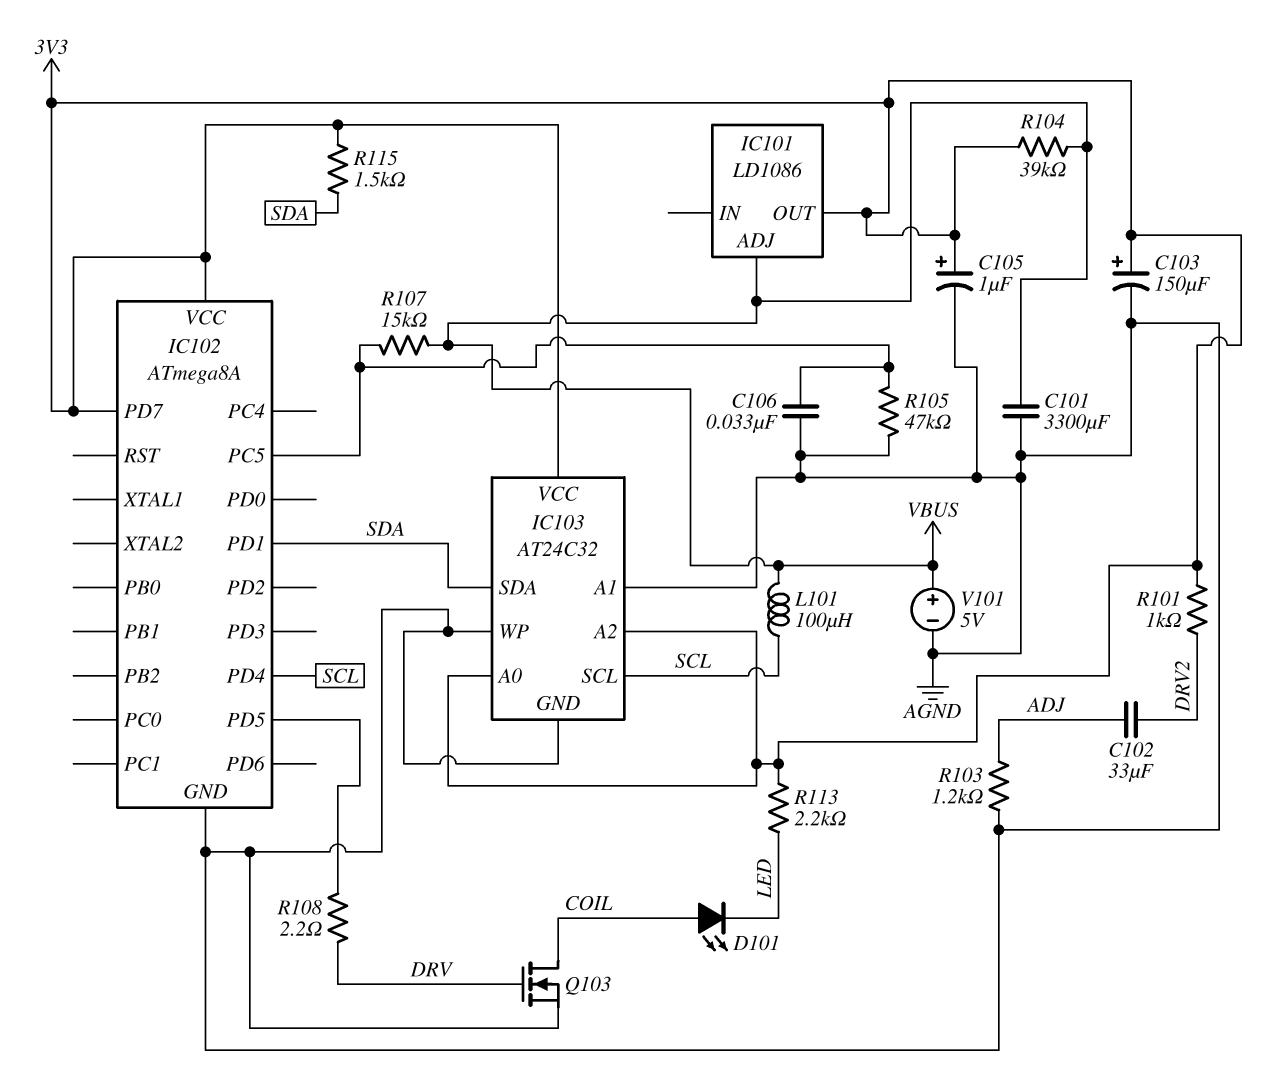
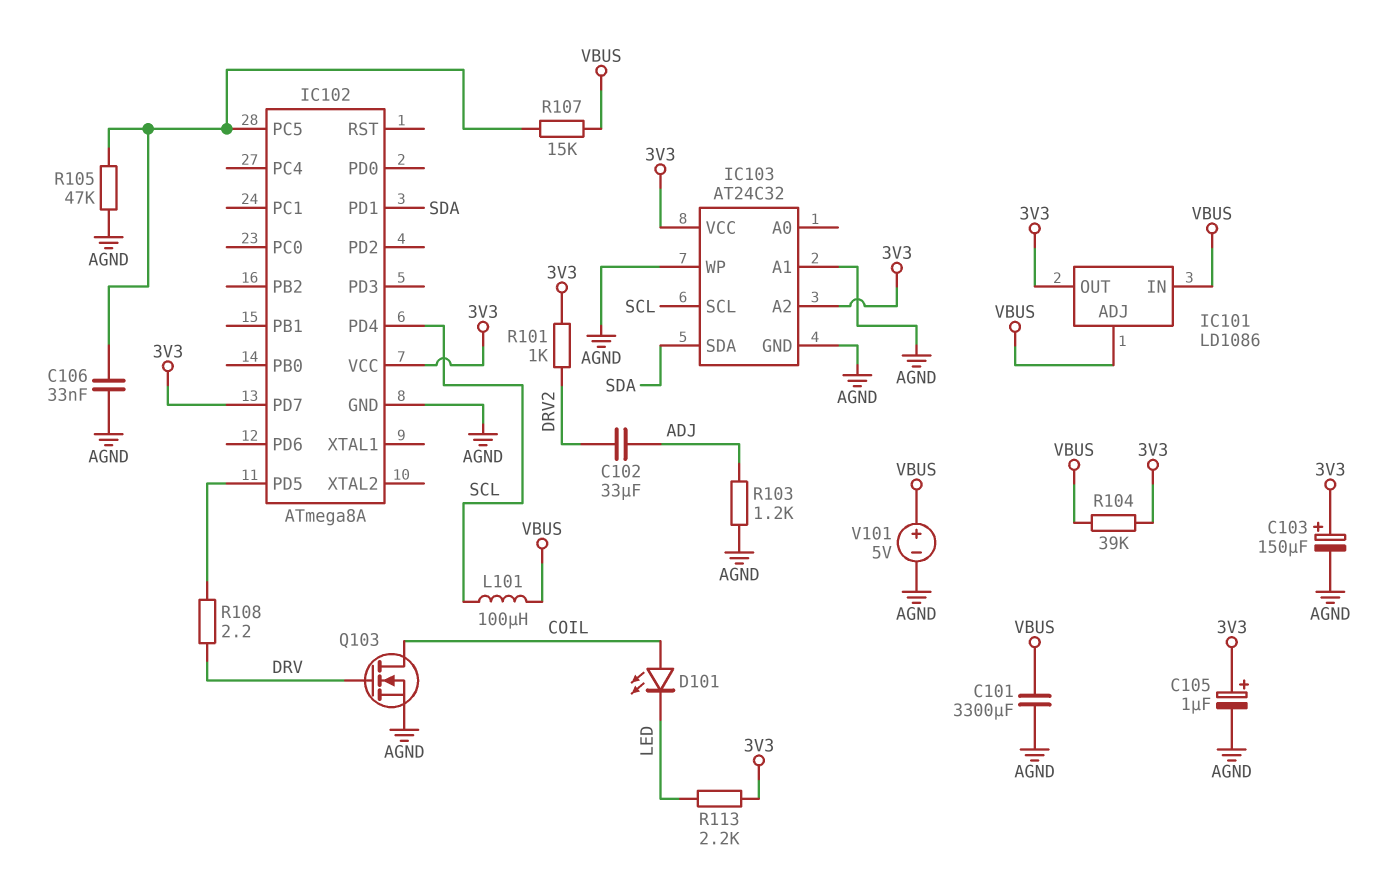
IC101 pin IN: none -> VBUS
IC103 pin A0: 3V3 -> none
R115: 1.5k (3V3, SDA) -> none

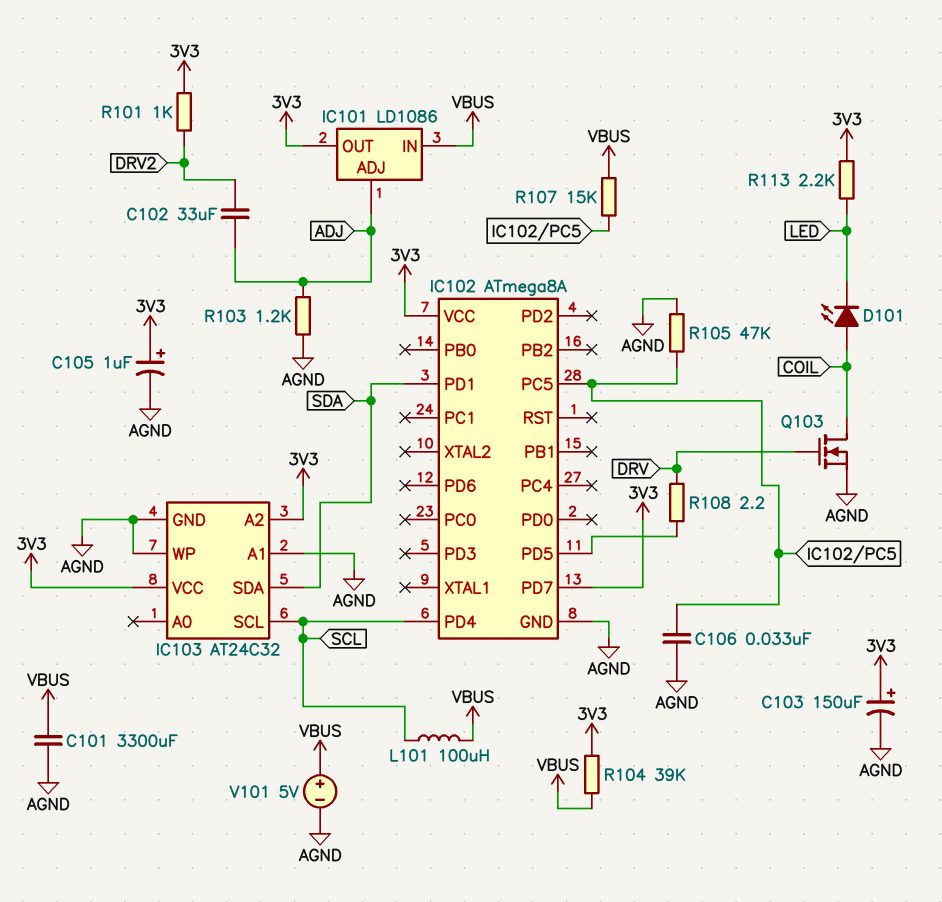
IC101 pin ADJ: VBUS -> ADJ

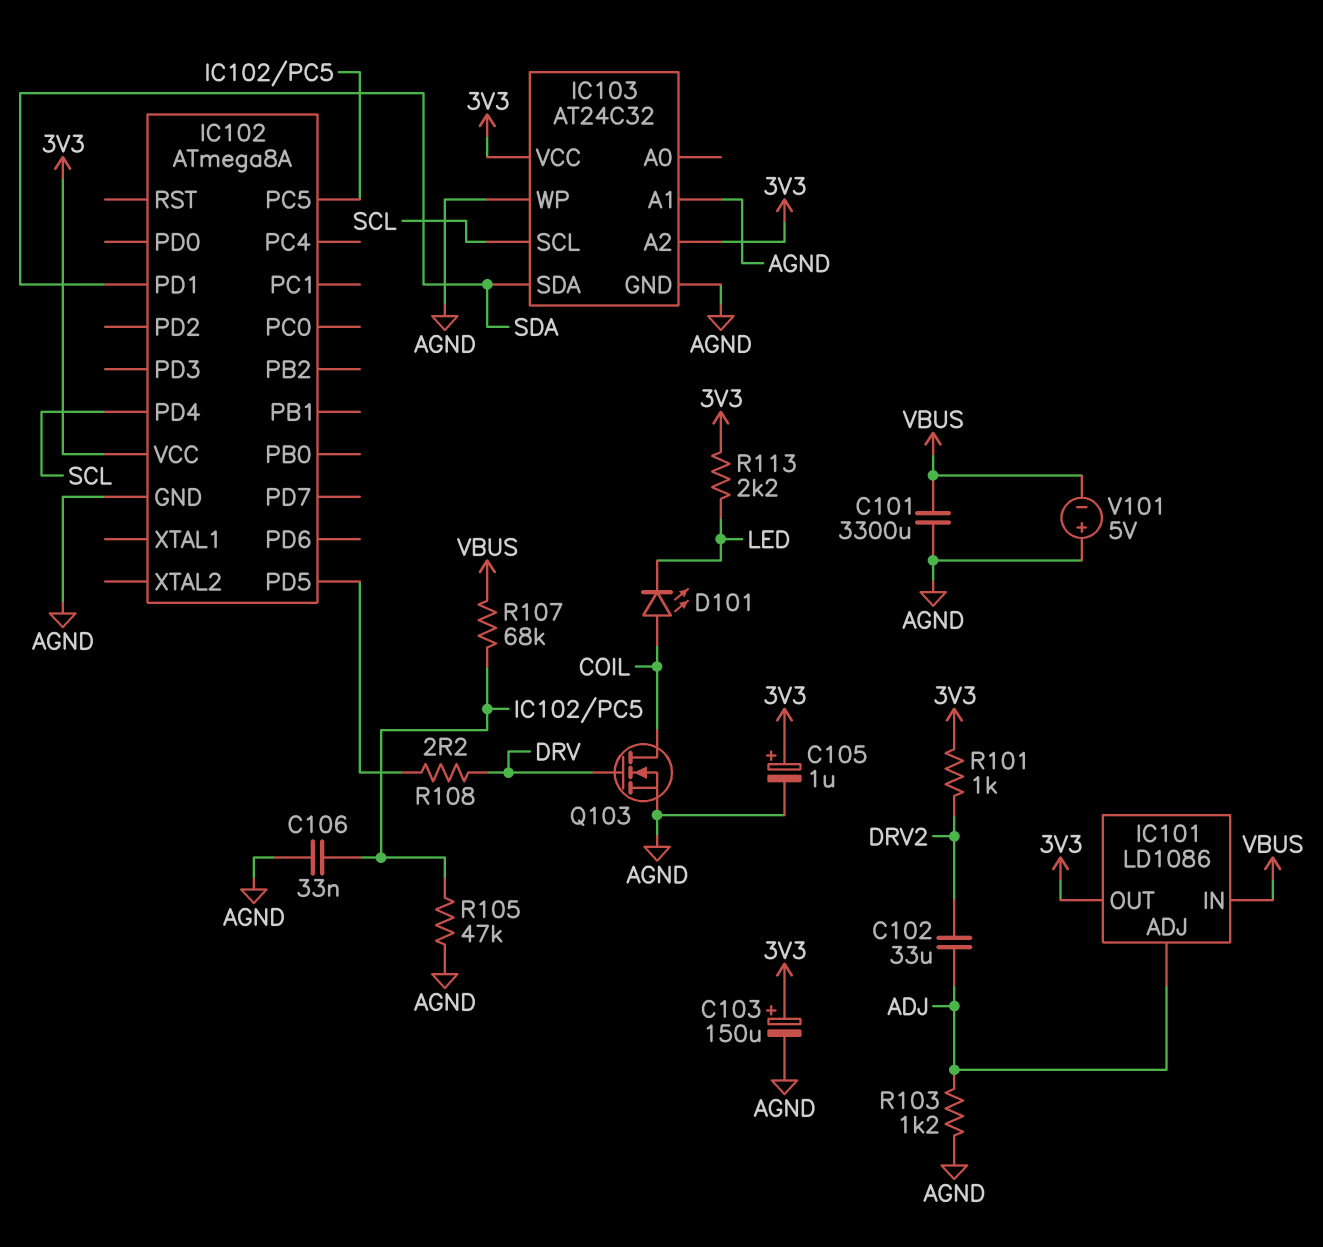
IC102 pin PD7: 3V3 -> none
L101: 100uH (SCL, VBUS) -> none
R104: 39k (3V3, VBUS) -> none
R107: 15k (IC102/PC5, VBUS) -> 68k (IC102/PC5, VBUS)
V101: 5V (plus VBUS, minus AGND) -> 5V (plus AGND, minus VBUS)

